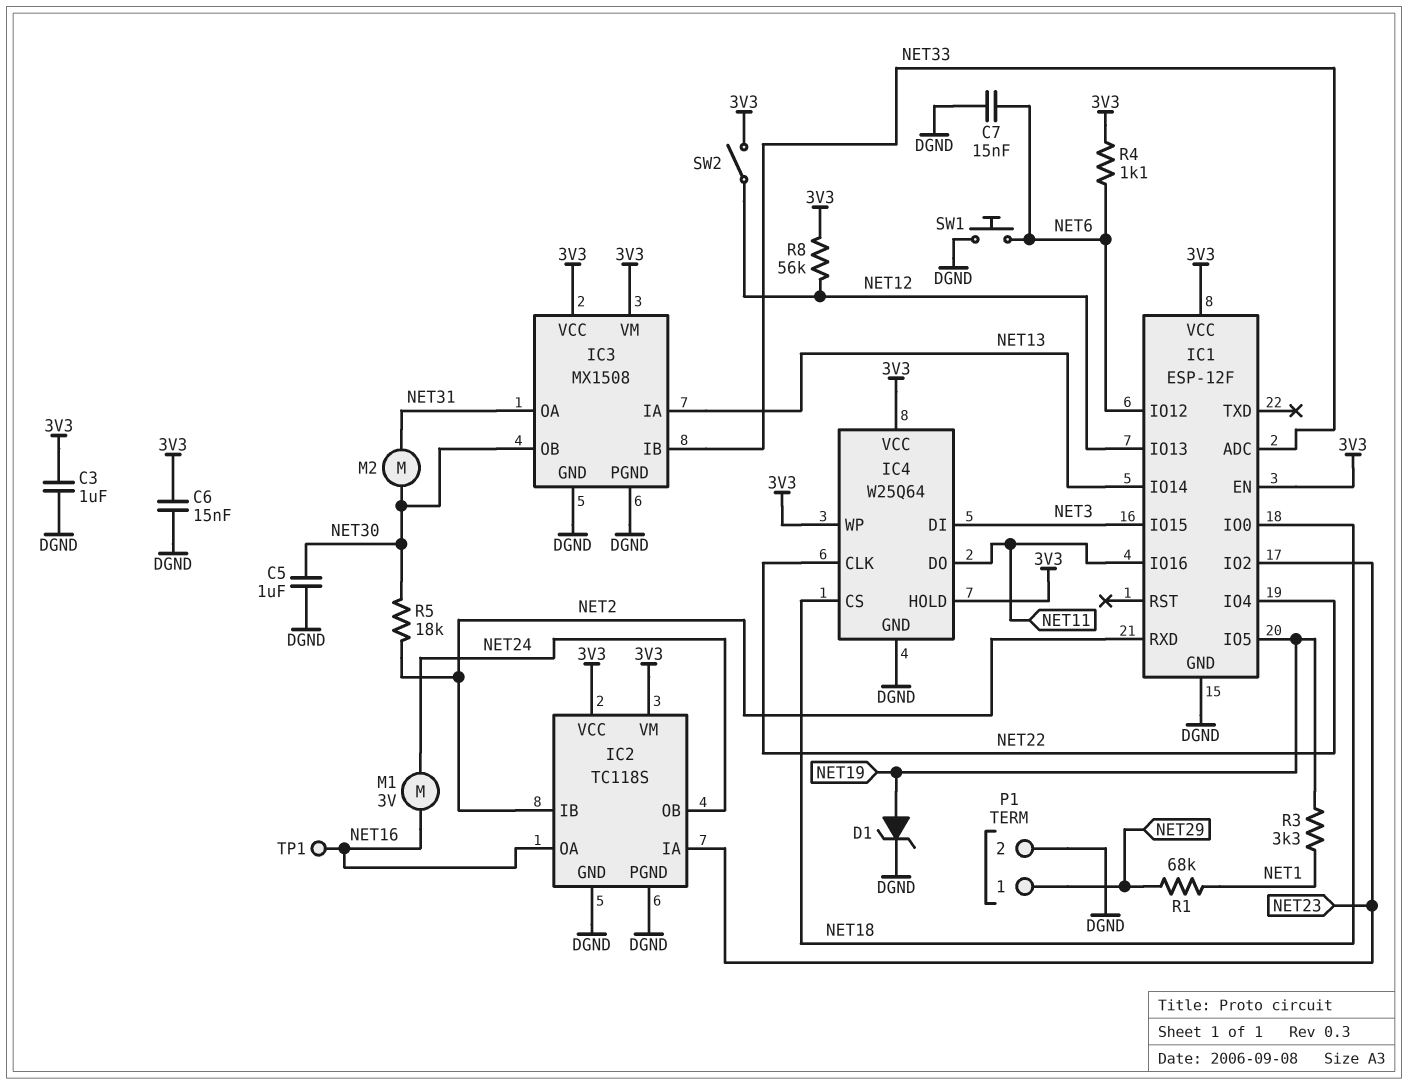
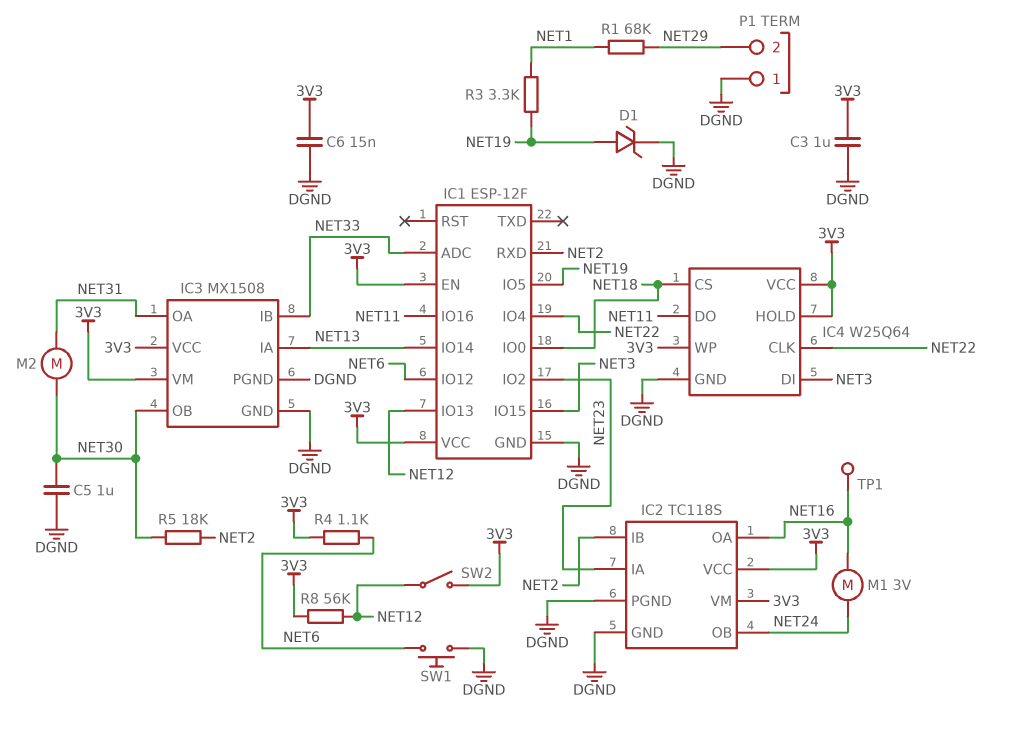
C7: 15nF (DGND, NET6) -> none
P1 pin 1: NET29 -> DGND
P1 pin 2: DGND -> NET29

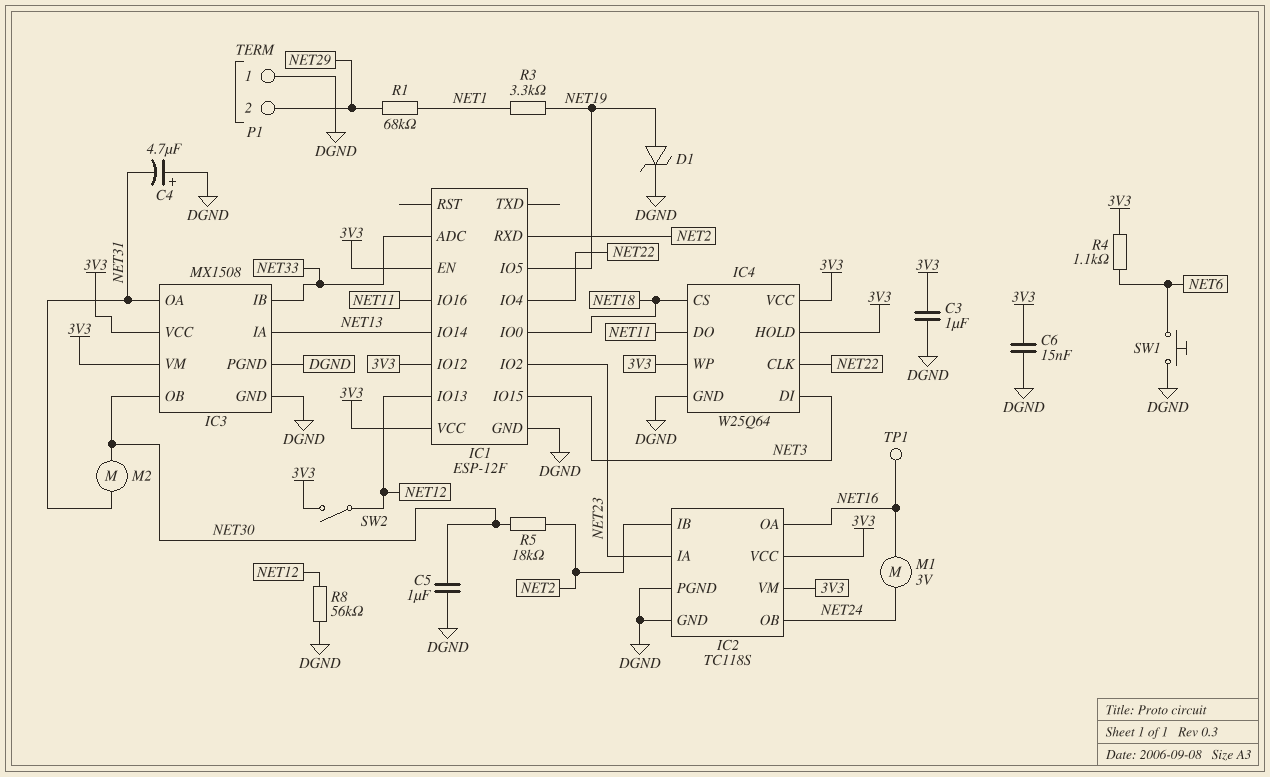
C4: none -> 4.7uF (plus DGND, minus NET31)
IC1 pin IO12: NET6 -> 3V3
R8: 56k (3V3, NET12) -> 56k (DGND, NET12)

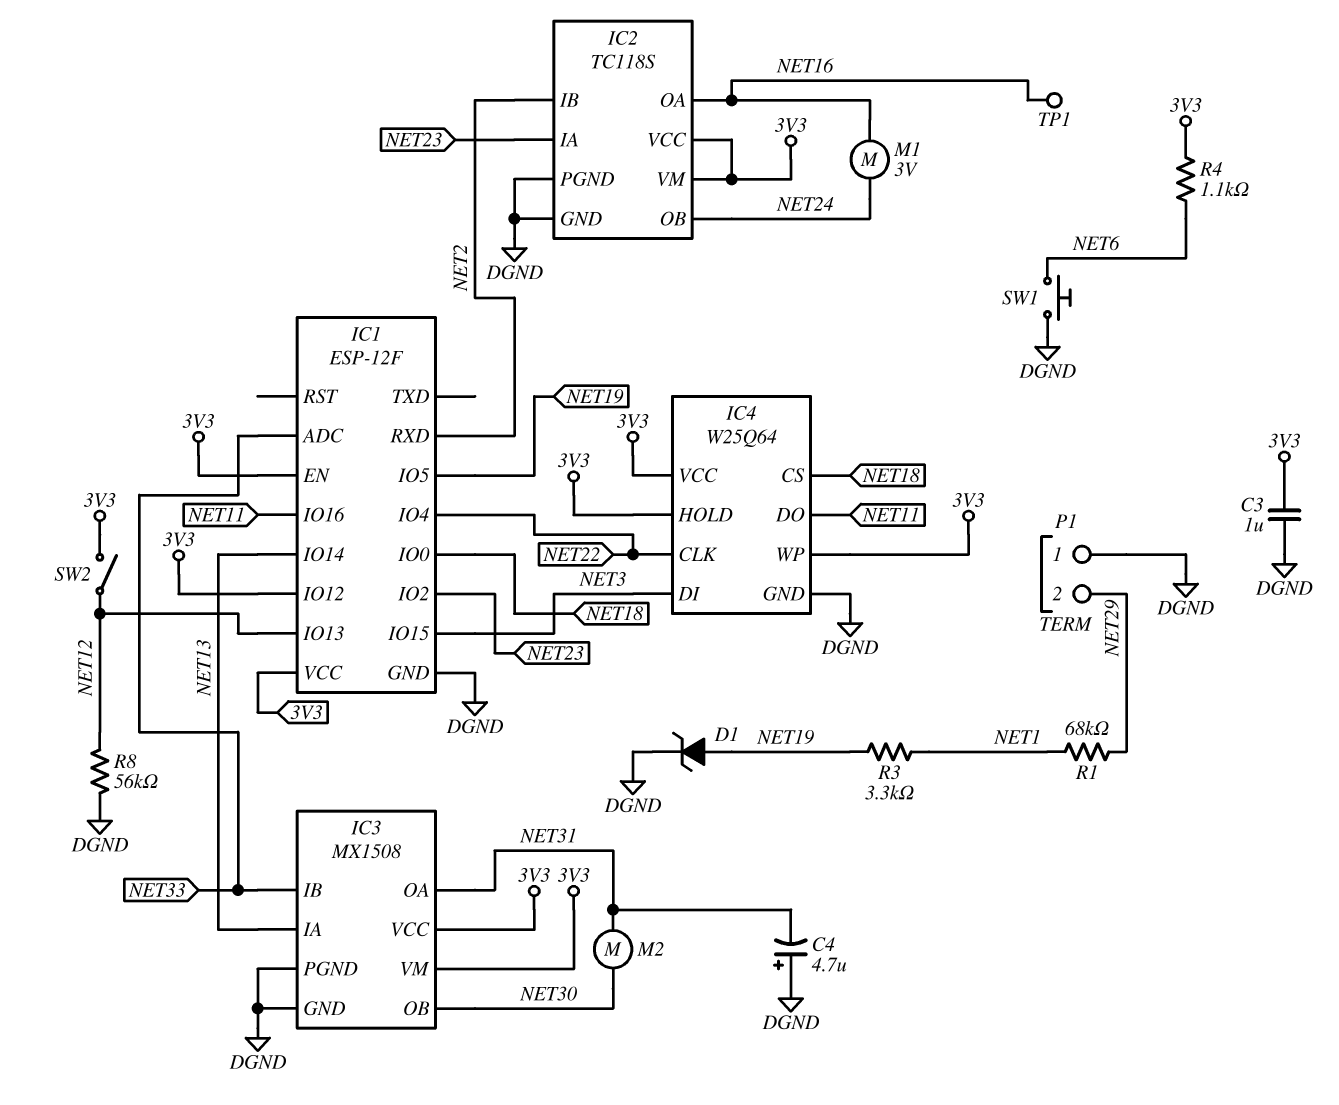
C5: 1uF (DGND, NET30) -> none
C6: 15nF (3V3, DGND) -> none
R5: 18k (NET2, NET30) -> none

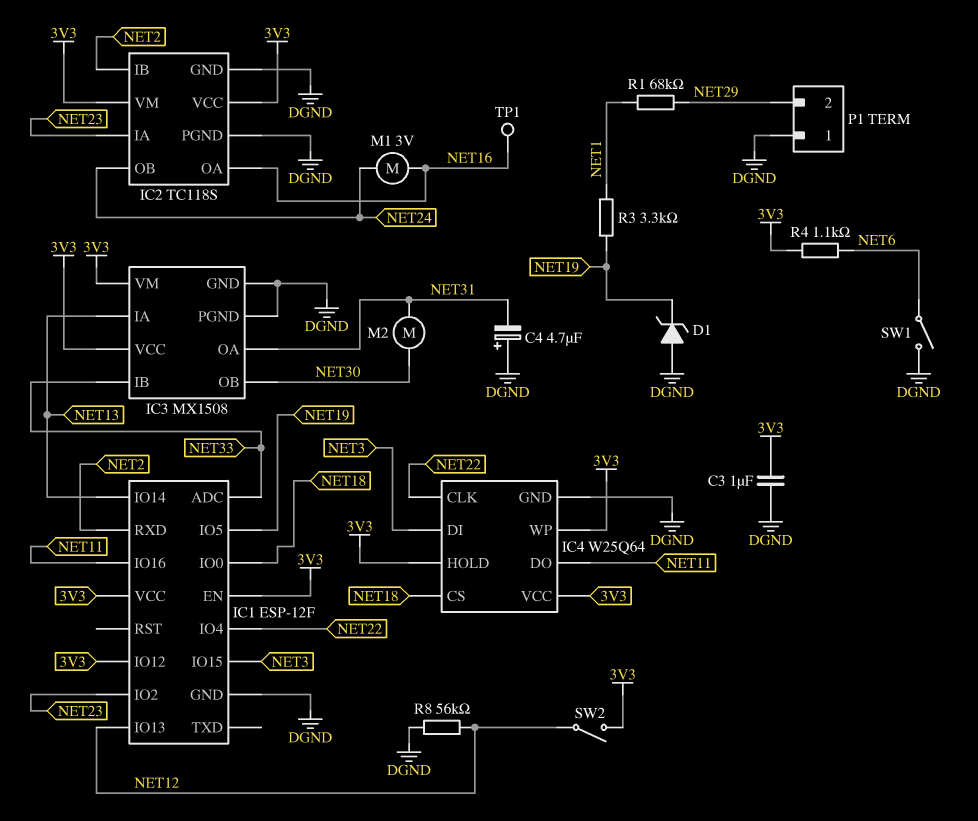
D1: zener (A NET19, K DGND) -> zener (A DGND, K NET19)
SW1: button (DGND, NET6) -> switch (DGND, NET6)

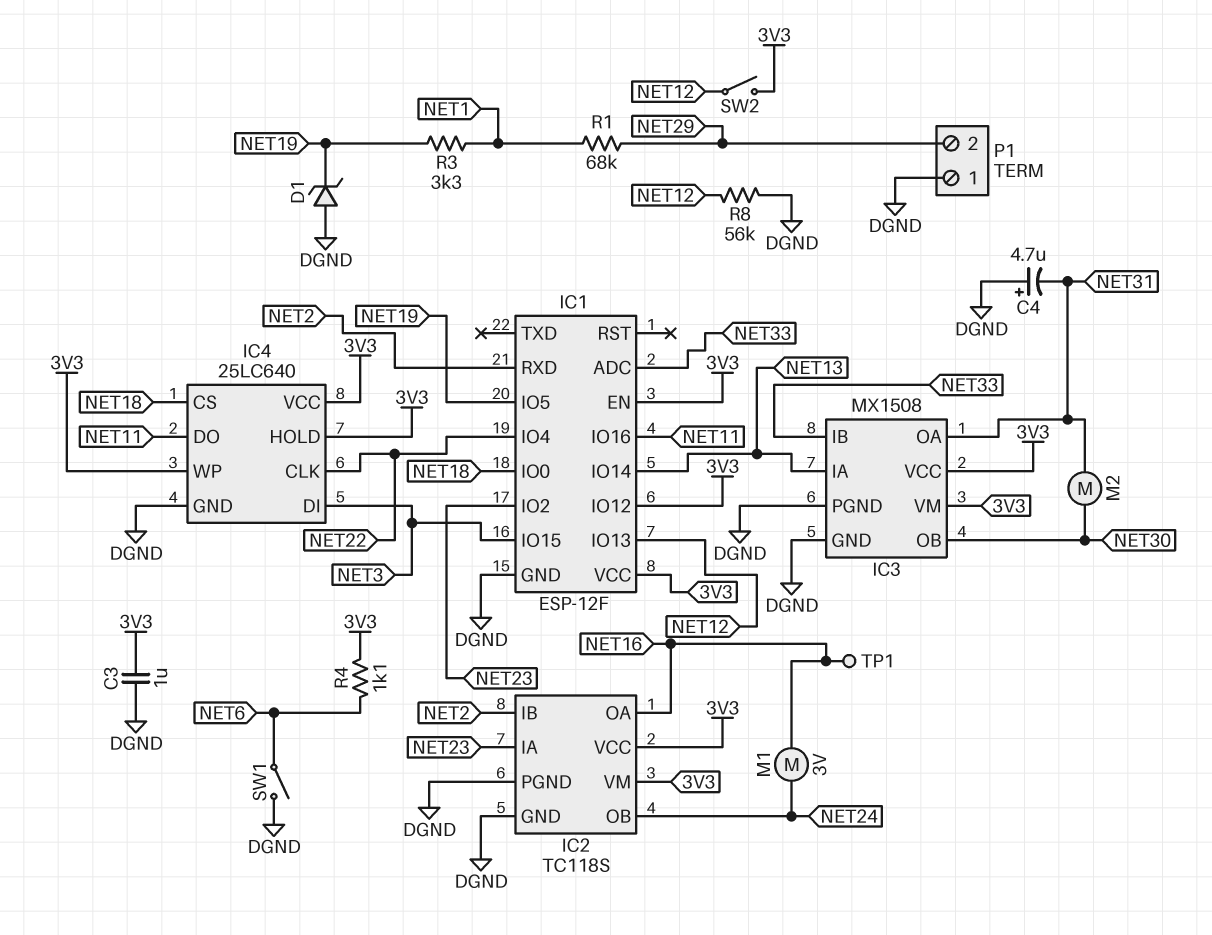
IC4: W25Q64 -> 25LC640

